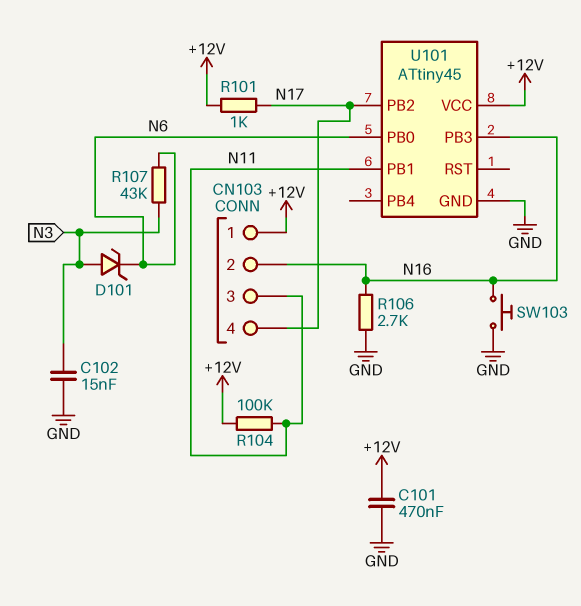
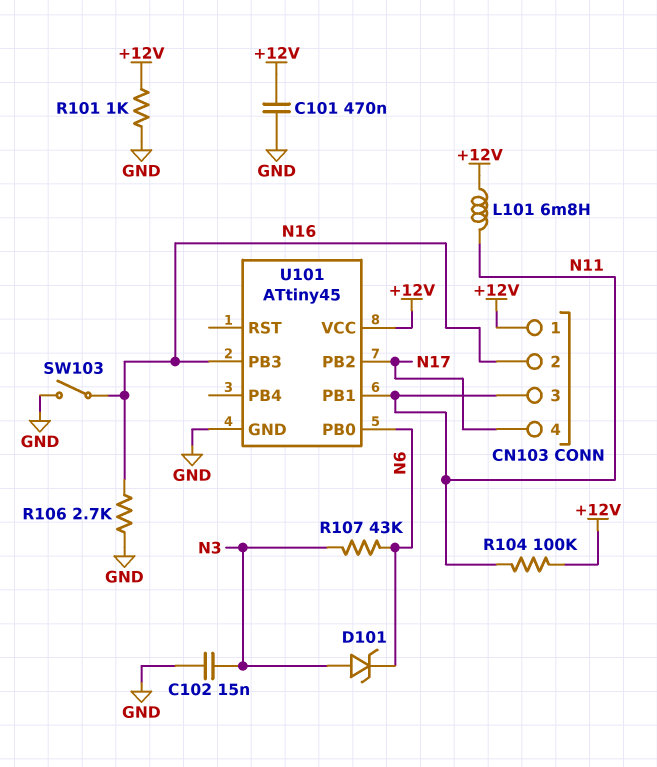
L101: none -> 6.8mH (+12V, N11)
R101: 1k (+12V, N17) -> 1k (+12V, GND)
SW103: button (GND, N16) -> switch (GND, N16)

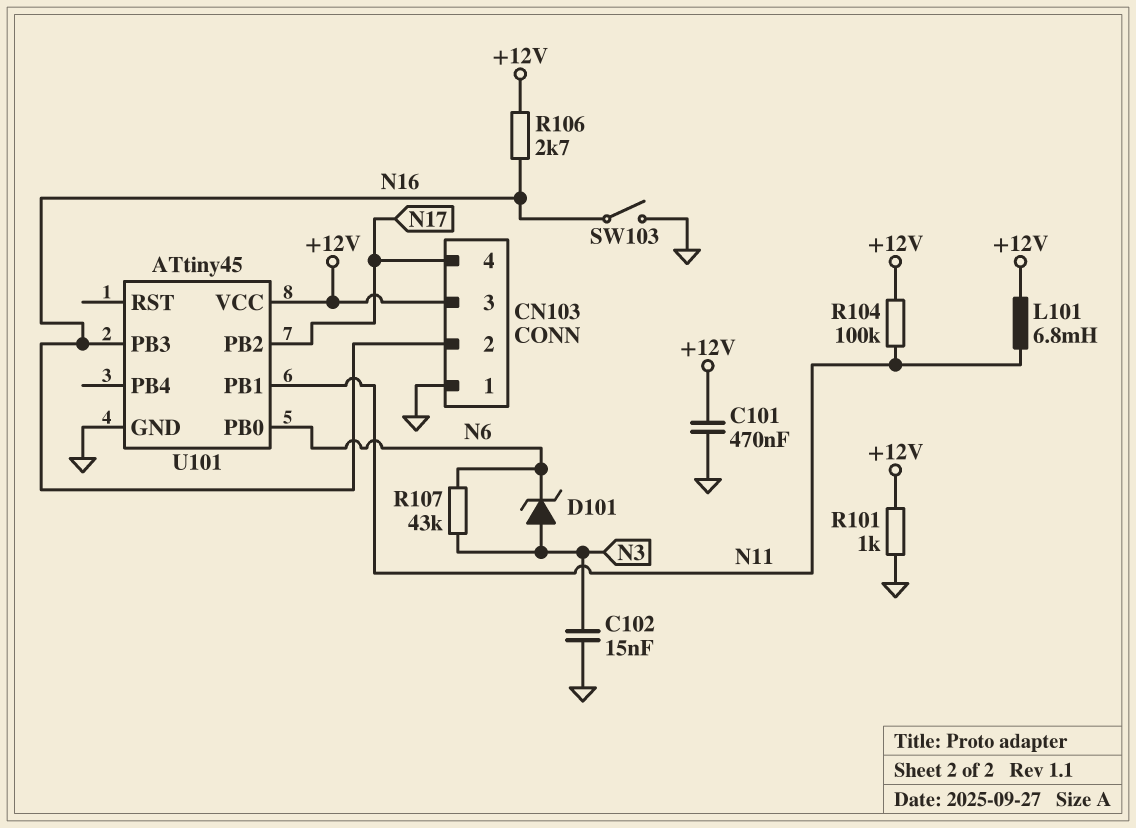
CN103 pin 1: +12V -> GND
CN103 pin 3: N11 -> +12V
R106: 2.7k (GND, N16) -> 2.7k (+12V, N16)

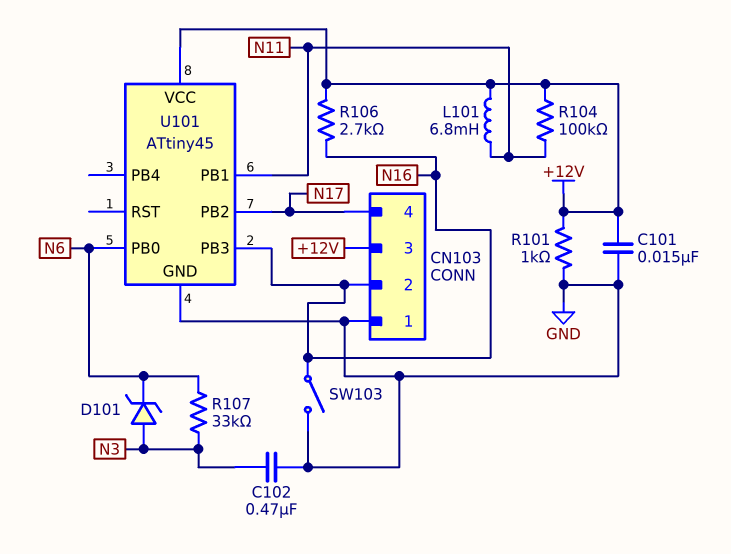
C101: 470nF (+12V, GND) -> 15nF (+12V, GND)
C102: 15nF (GND, N3) -> 470nF (GND, N3)
R107: 43k (N3, N6) -> 33k (N3, N6)

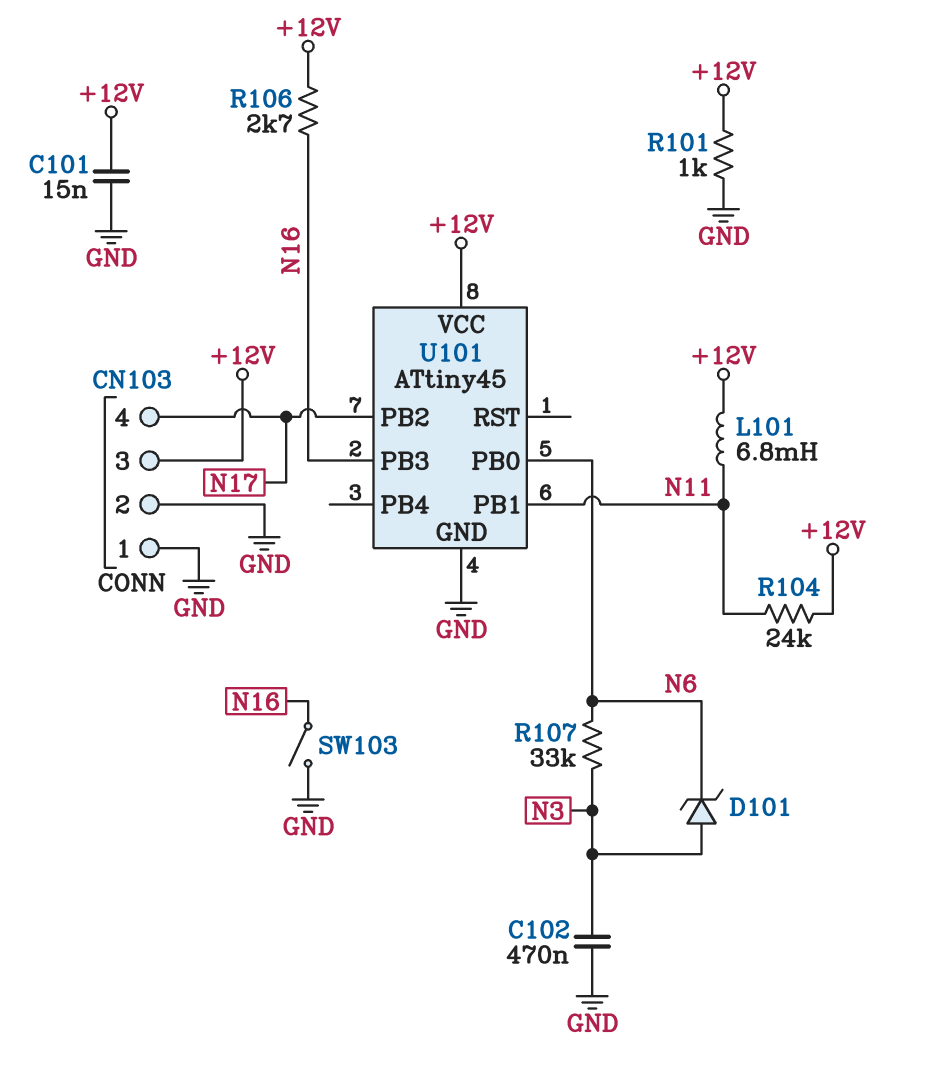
CN103 pin 2: N16 -> GND
R104: 100k (+12V, N11) -> 24k (+12V, N11)

